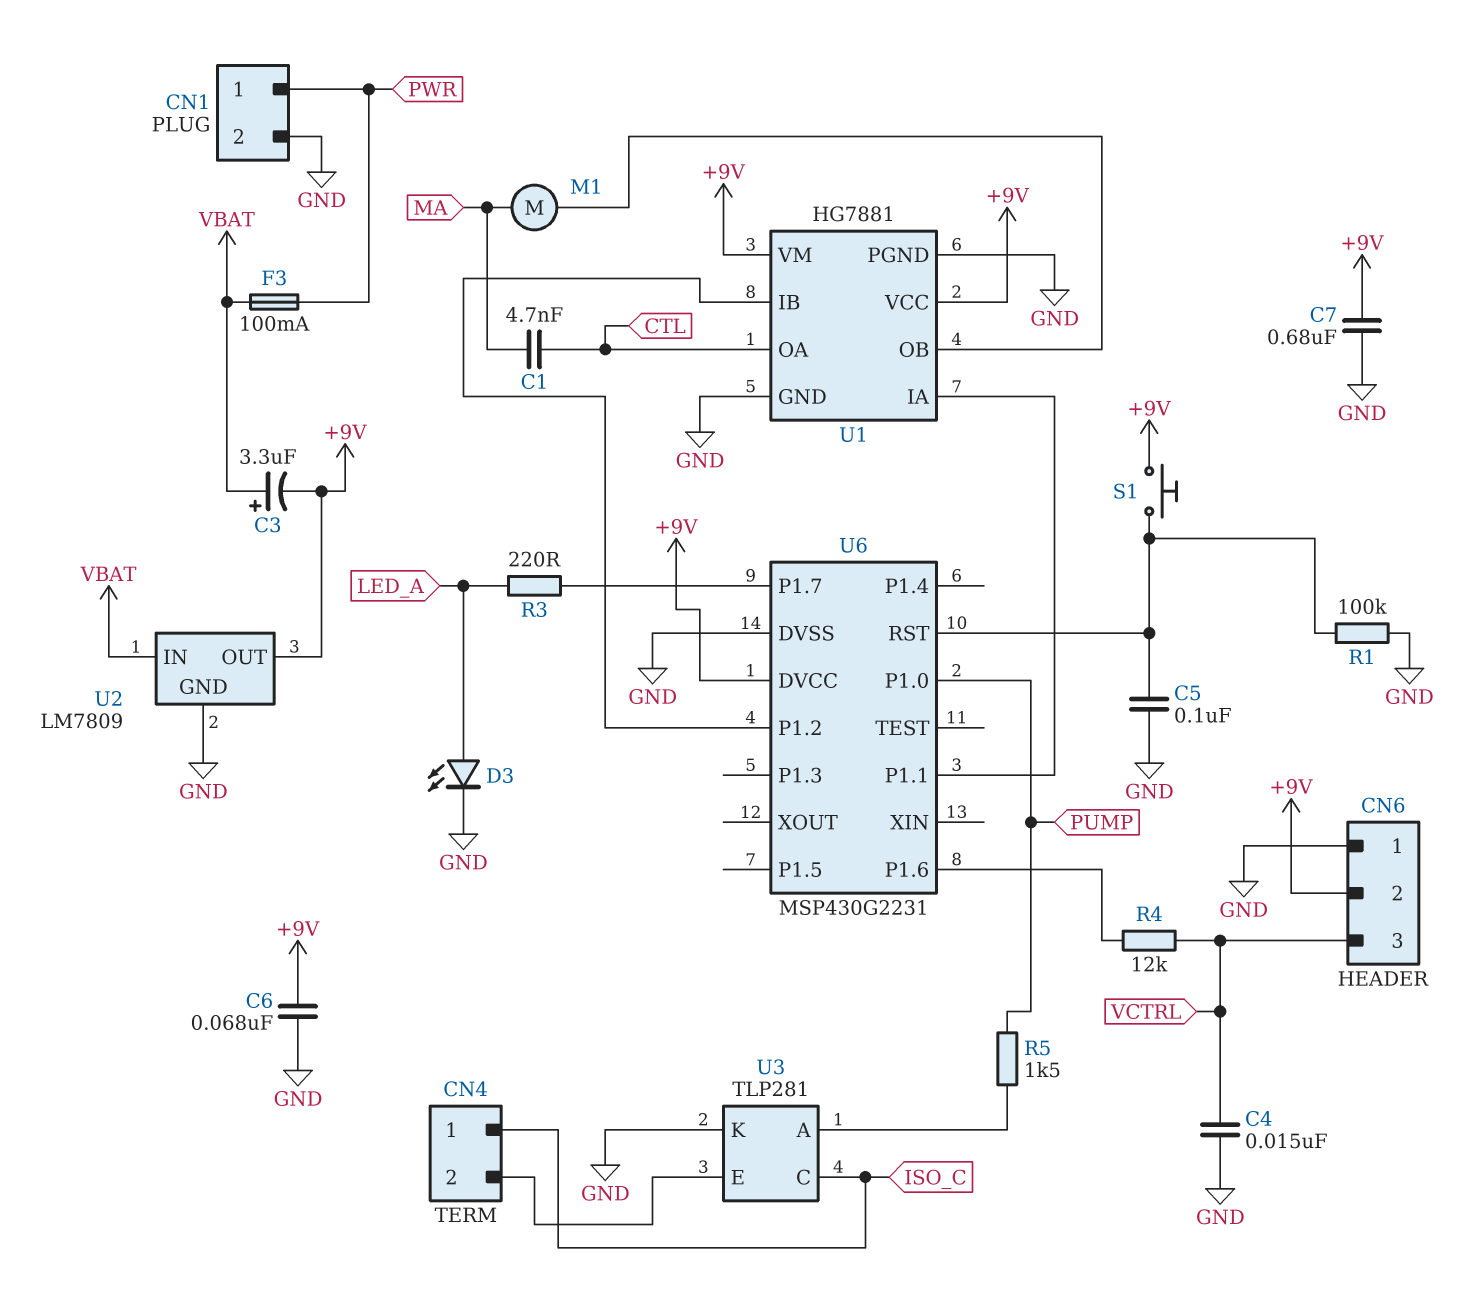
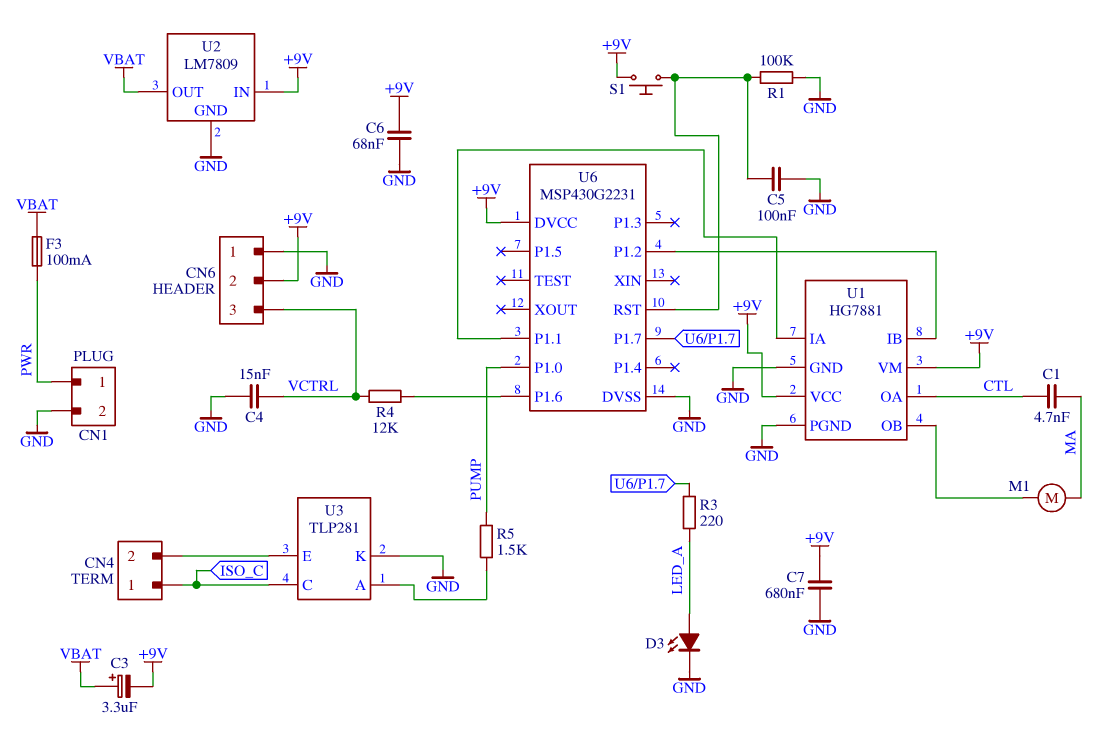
U2 pin IN: VBAT -> +9V
U2 pin OUT: +9V -> VBAT

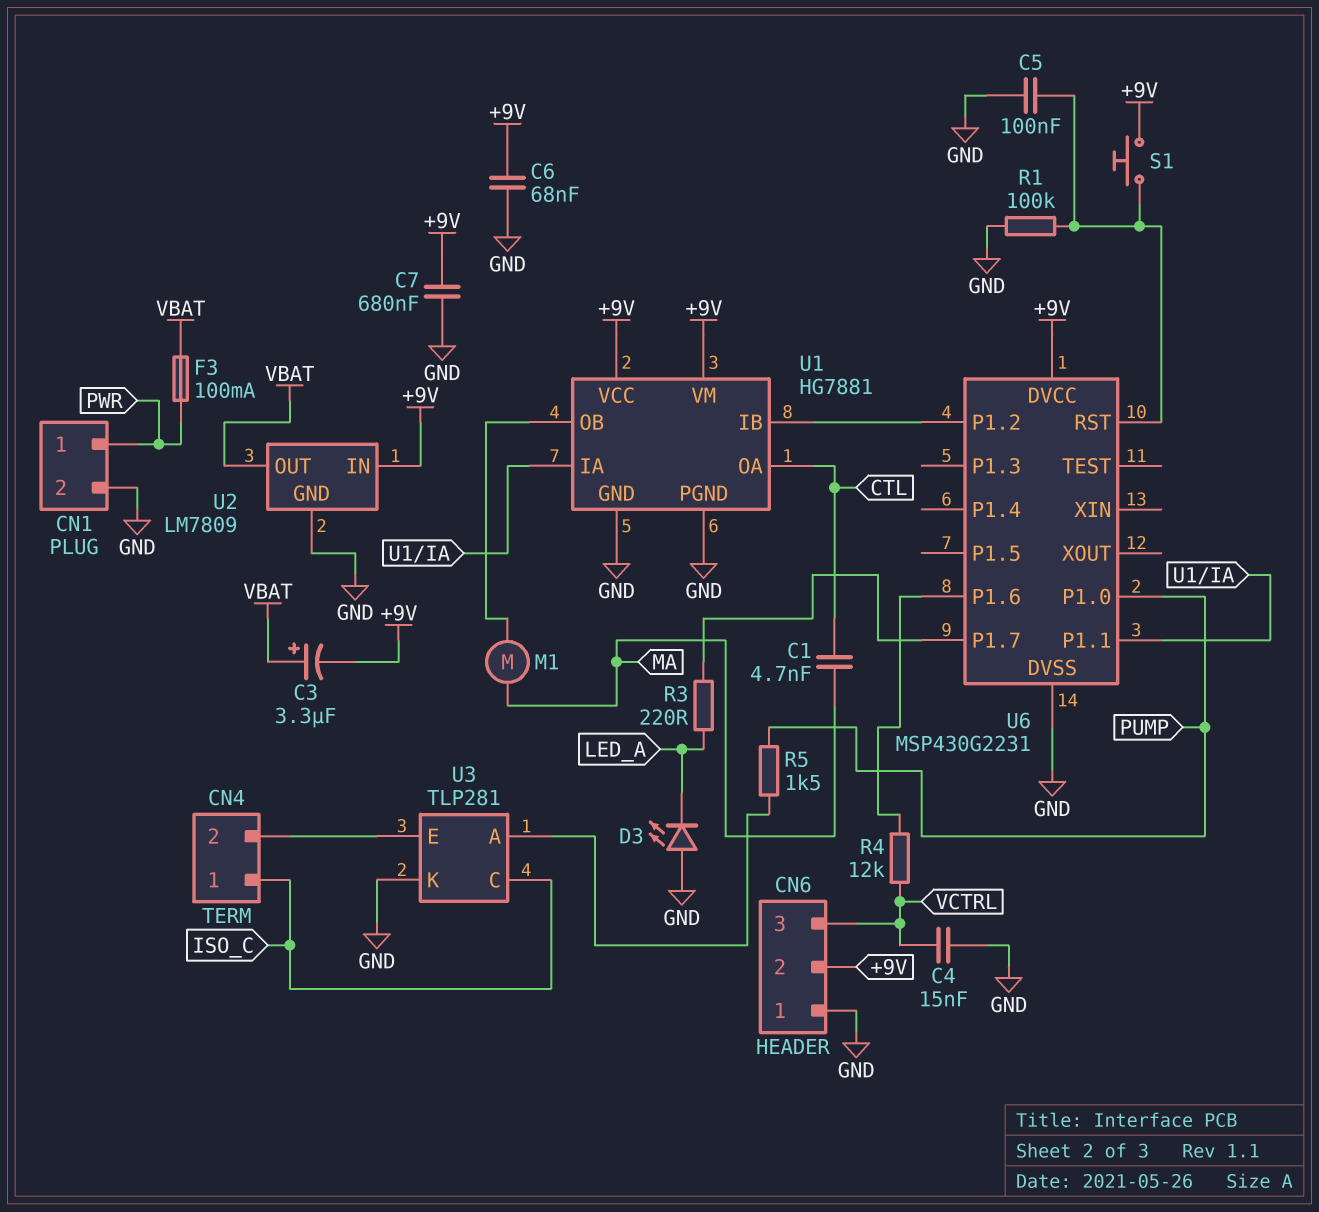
D3: LED (A LED_A, K GND) -> LED (A GND, K LED_A)

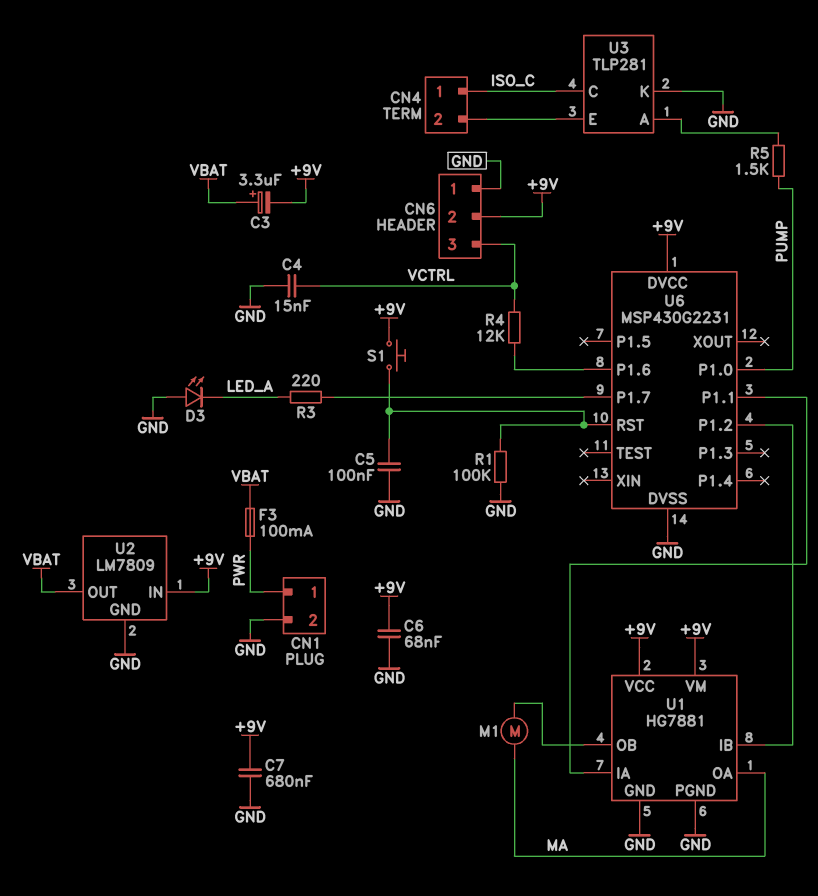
C1: 4.7nF (CTL, MA) -> none
U1 pin OA: CTL -> MA

